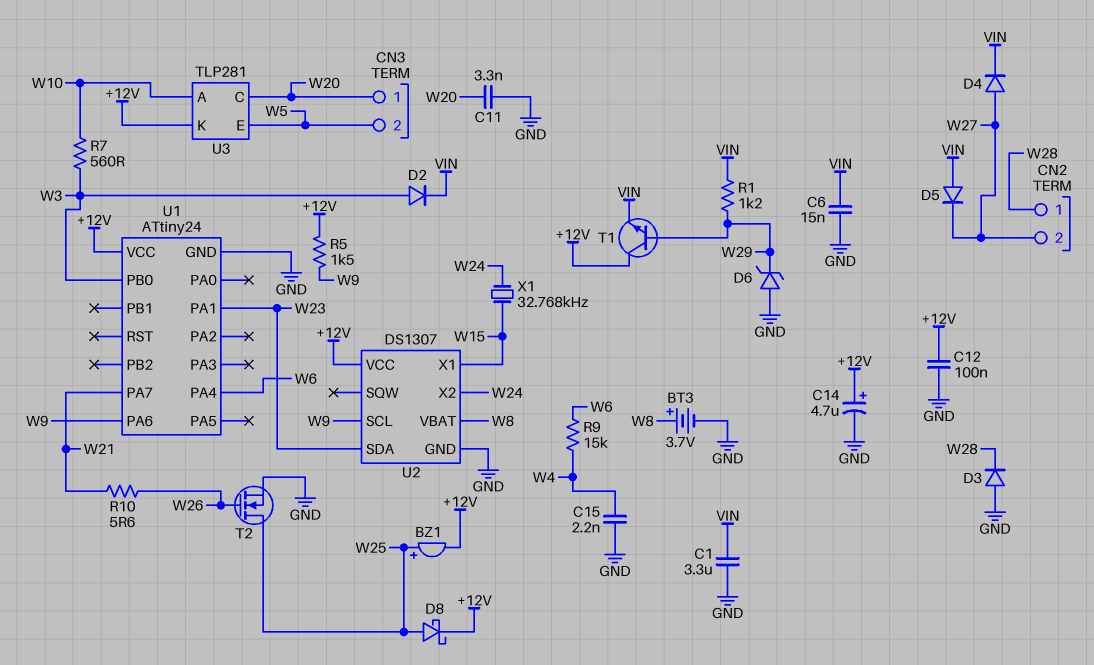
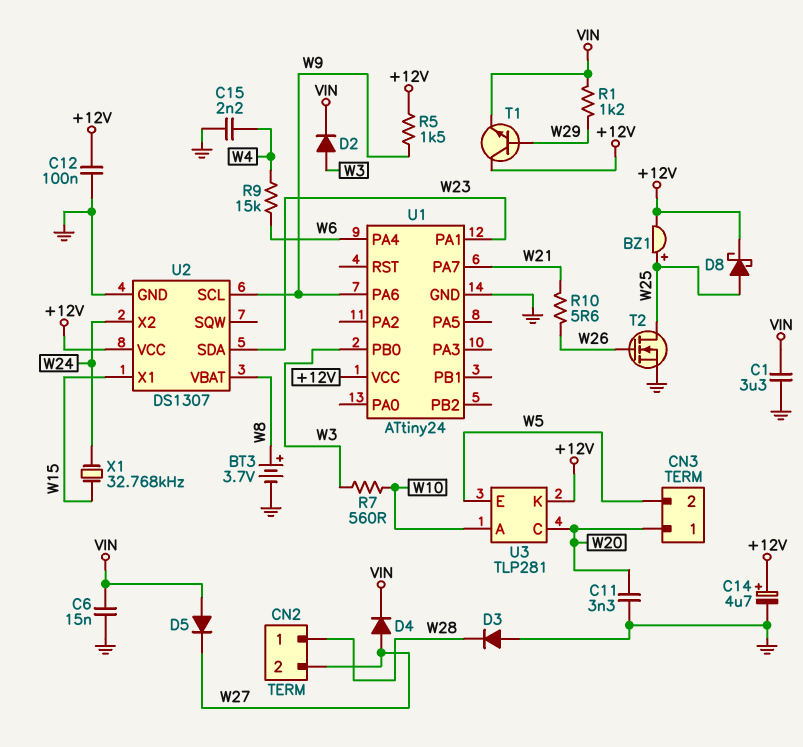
D6: zener (A GND, K W29) -> none

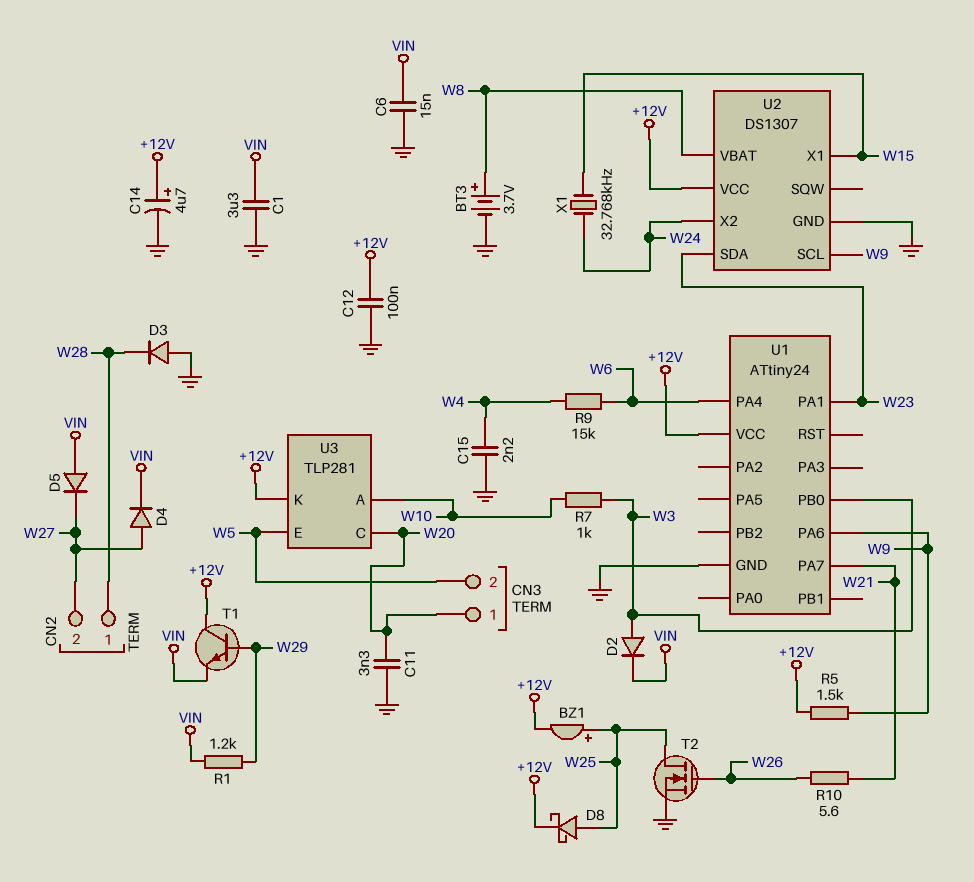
R7: 560 (W3, W10) -> 1k (W3, W10)

